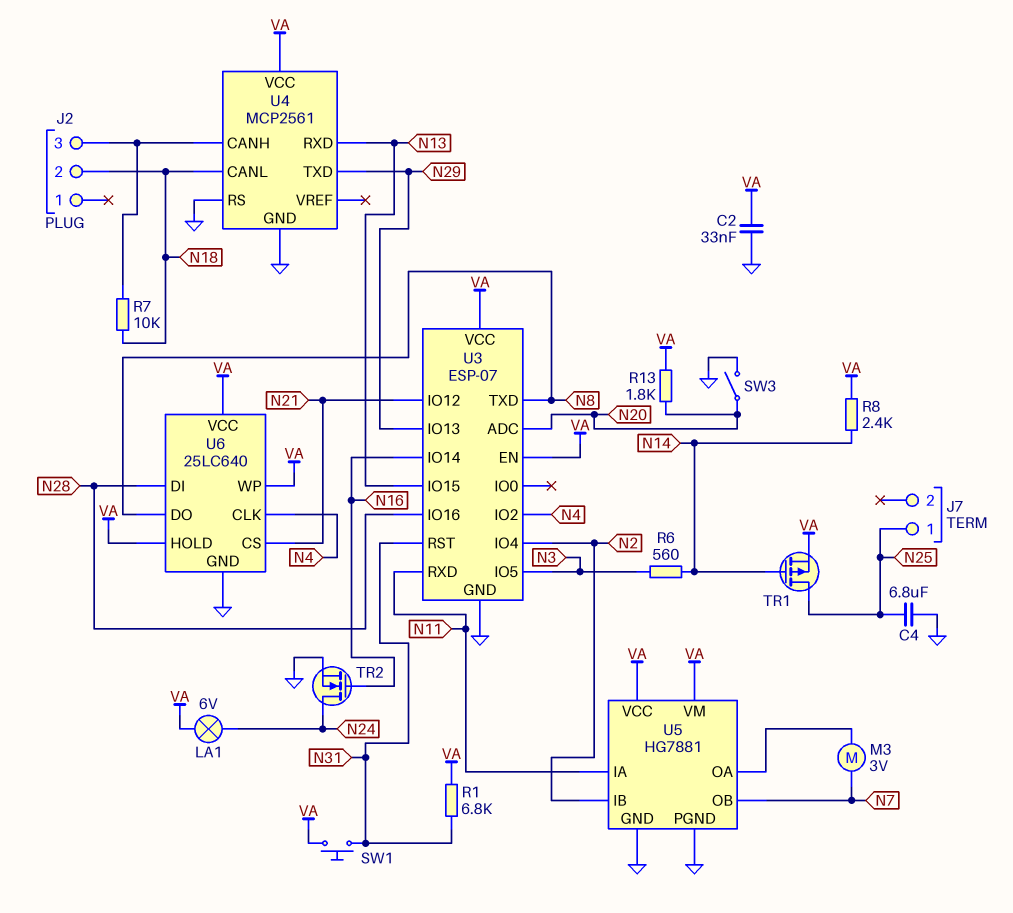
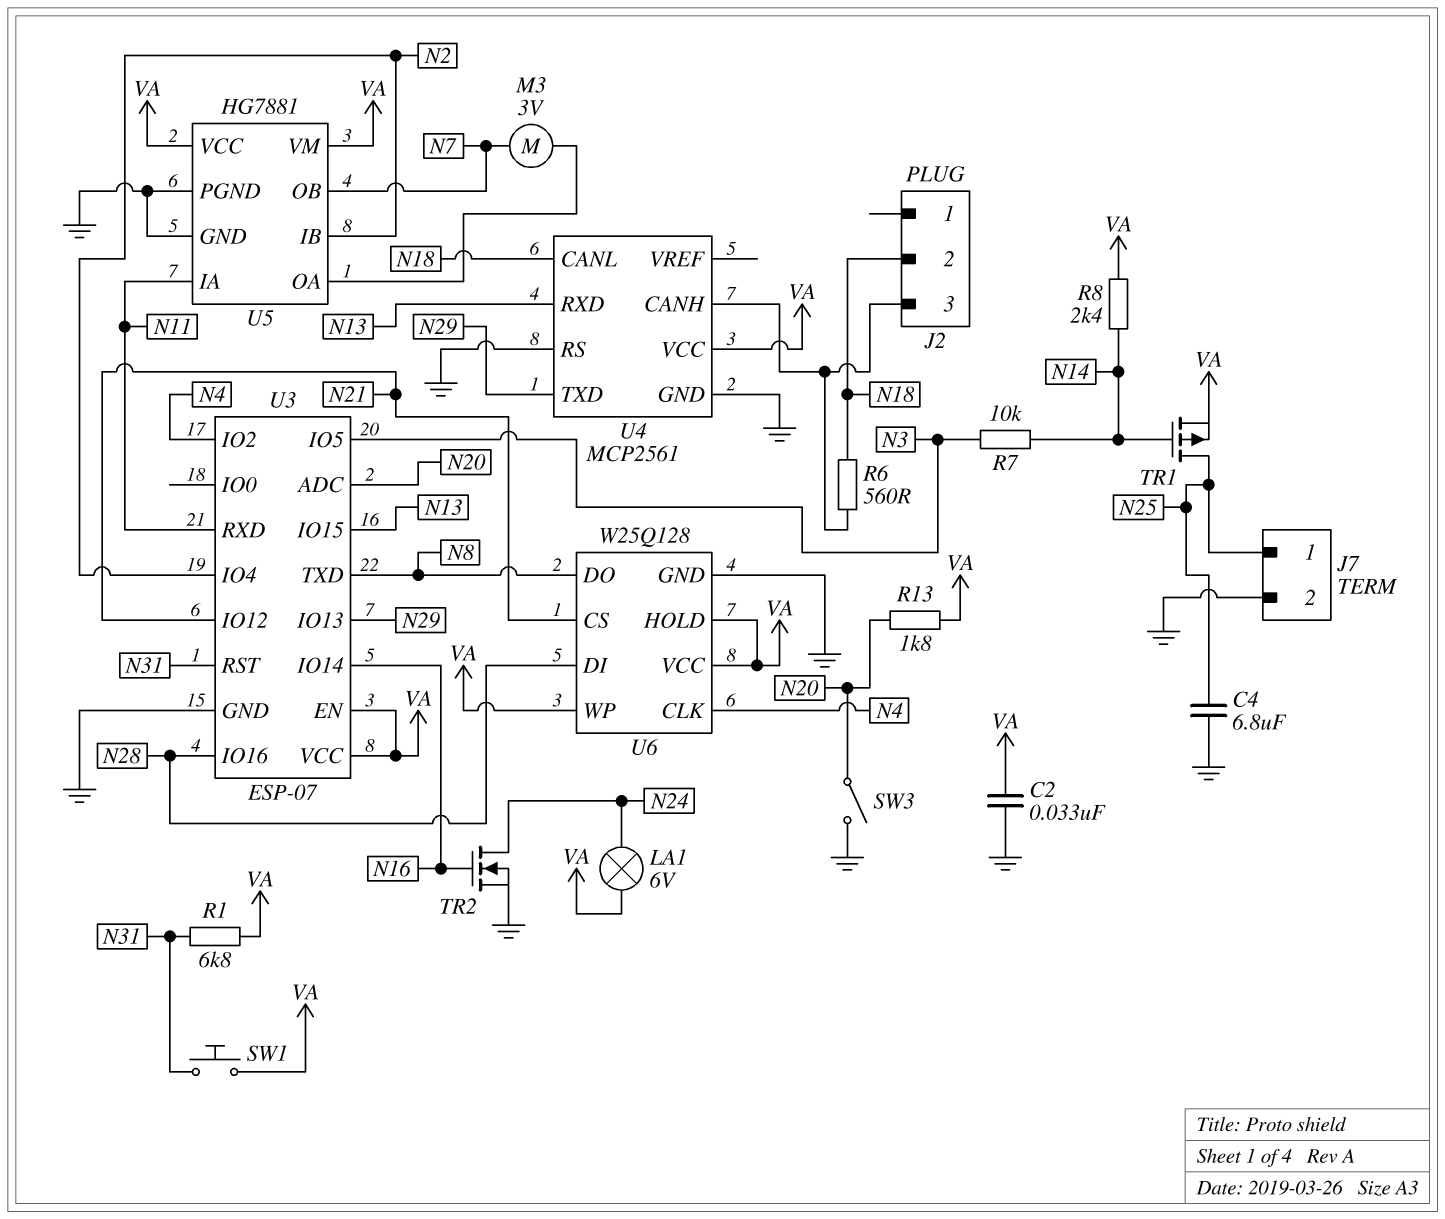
J7 pin 2: none -> GND
R6: 560 (N3, N14) -> 560 (J2/3, N18)
R7: 10k (J2/3, N18) -> 10k (N3, N14)
U6: 25LC640 -> W25Q128

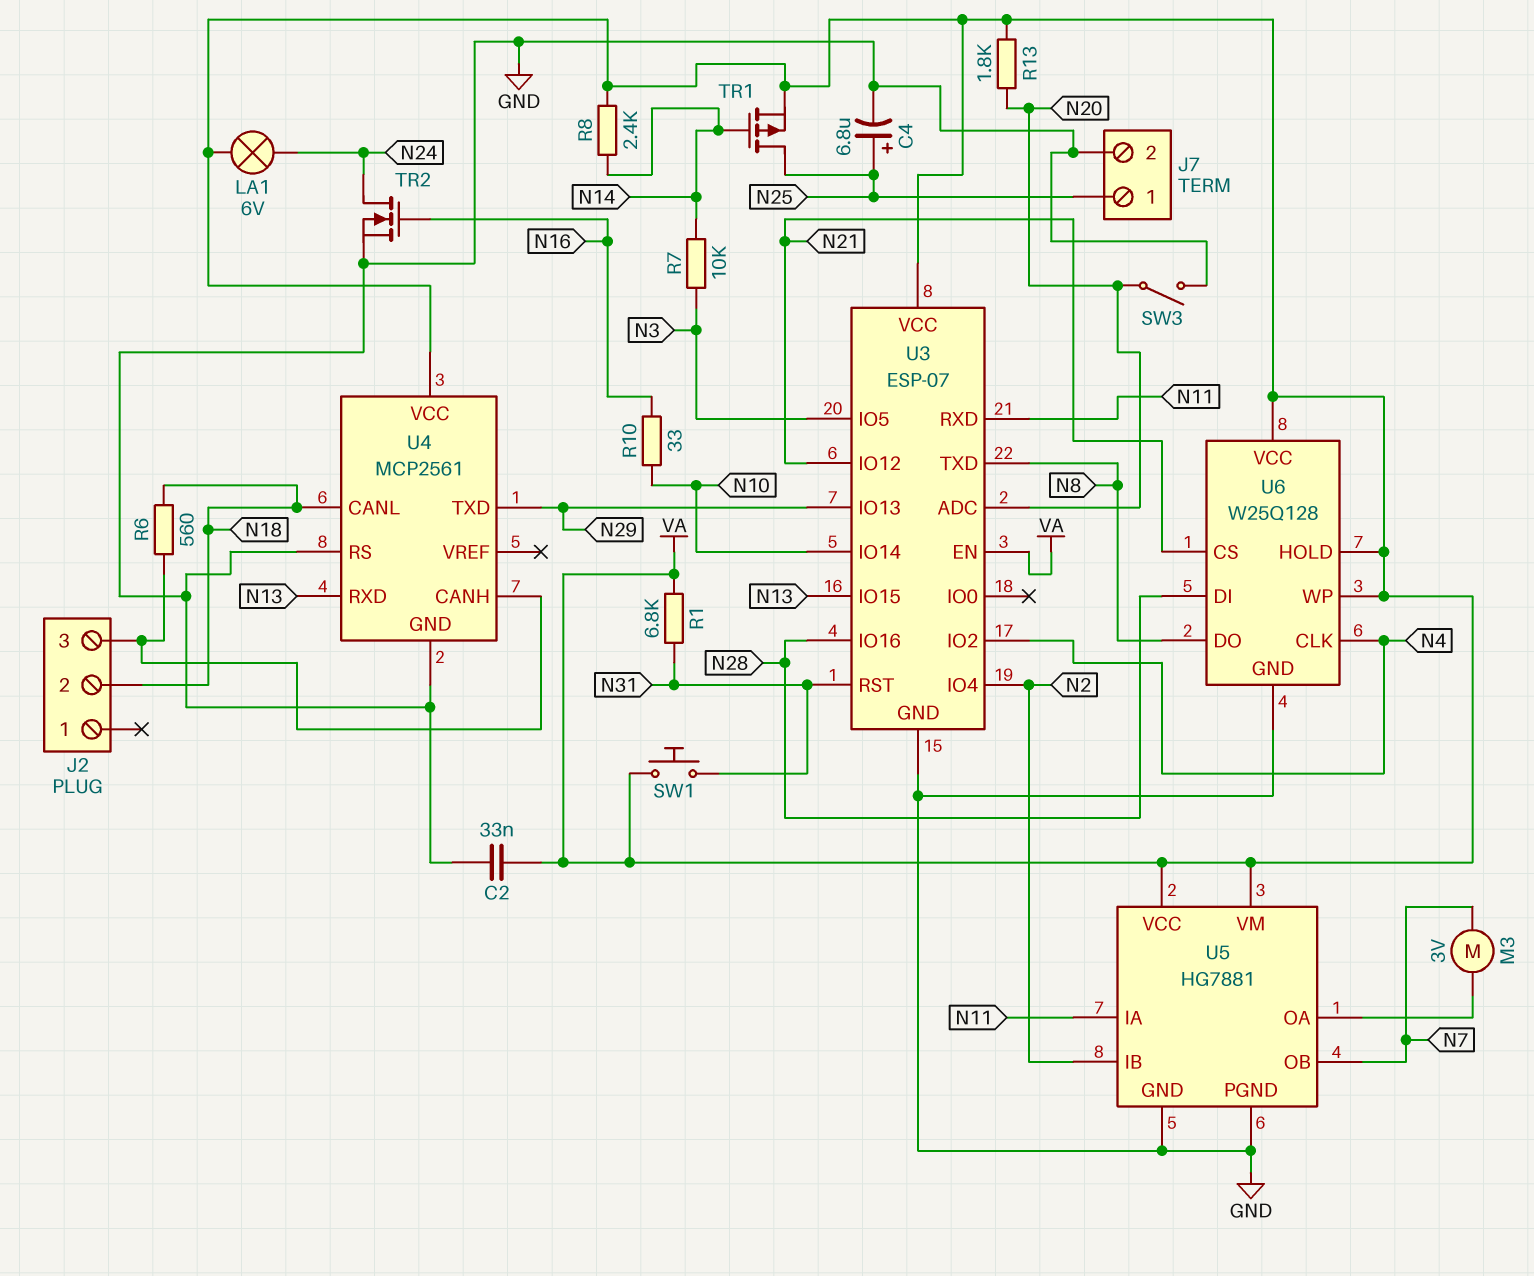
C4: 6.8uF (GND, N25) -> 6.8uF (plus N25, minus GND)
R10: none -> 33 (N10, N16)
U3 pin IO14: N16 -> N10

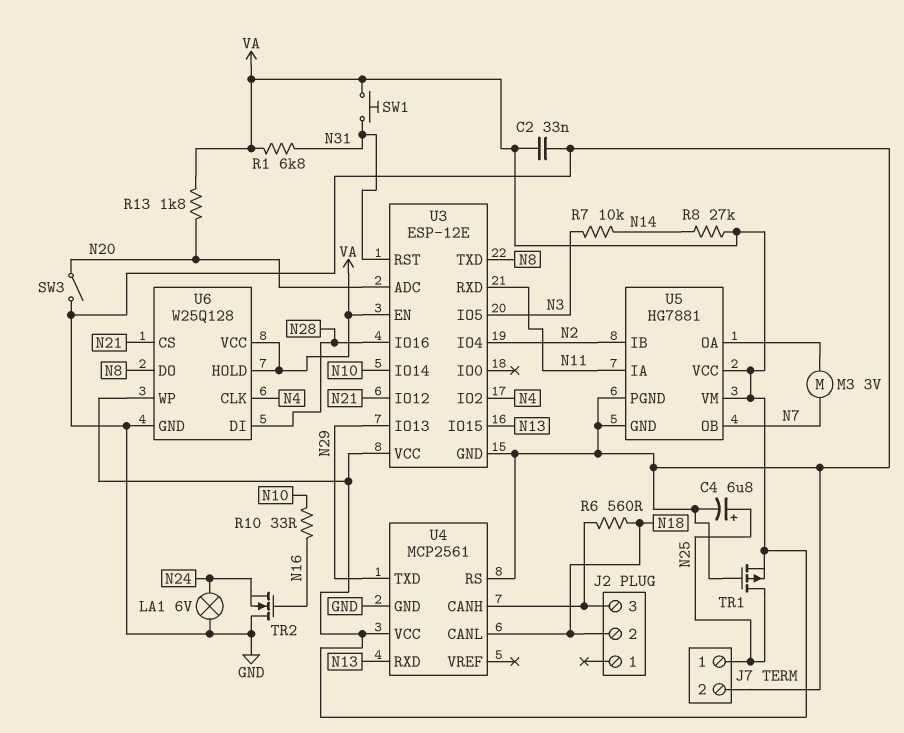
LA1: lamp 6V (N24, VA) -> lamp 6V (GND, N24)
R8: 2.4k (N14, VA) -> 27k (N14, VA)
TR1: PMOS (G N14, D N25, S VA) -> PMOS (G GND, D N25, S VA)
TR2: NMOS (G N16, D N24, S GND) -> NMOS (G N16, D GND, S N24)
U3: ESP-07 -> ESP-12E

